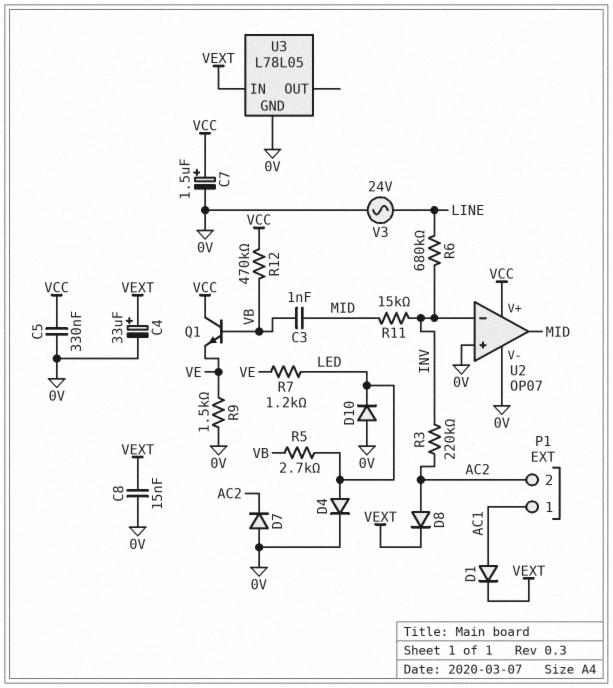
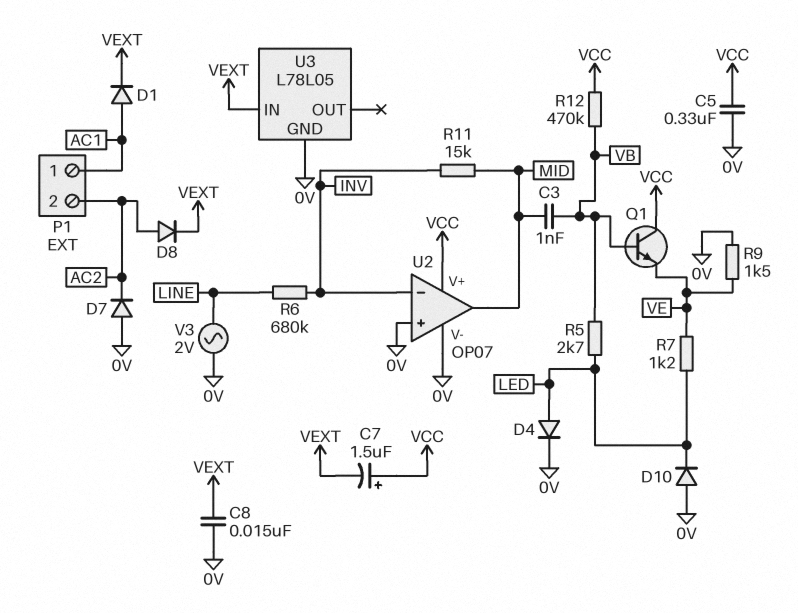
C4: 33uF (plus VEXT, minus 0V) -> none
C7: 1.5uF (plus VCC, minus 0V) -> 1.5uF (plus VCC, minus VEXT)
R3: 220k (AC2, INV) -> none
V3: AC 24V (0V, LINE) -> AC 2V (0V, LINE)

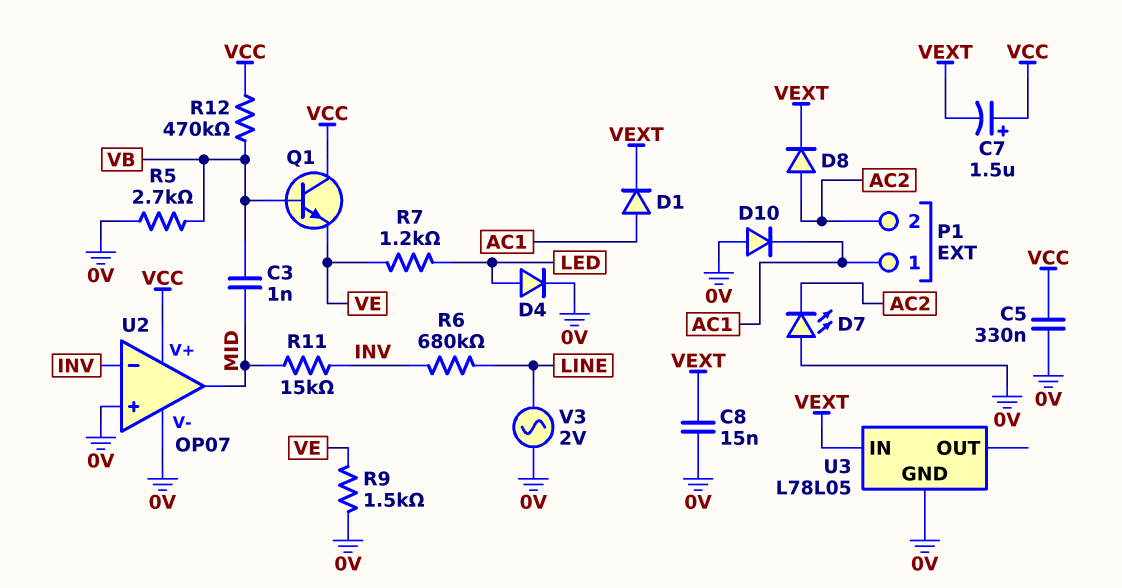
D7: diode (A 0V, K AC2) -> LED (A 0V, K AC2)
D10: diode (A 0V, K LED) -> diode (A 0V, K AC1)
R5: 2.7k (LED, VB) -> 2.7k (0V, VB)

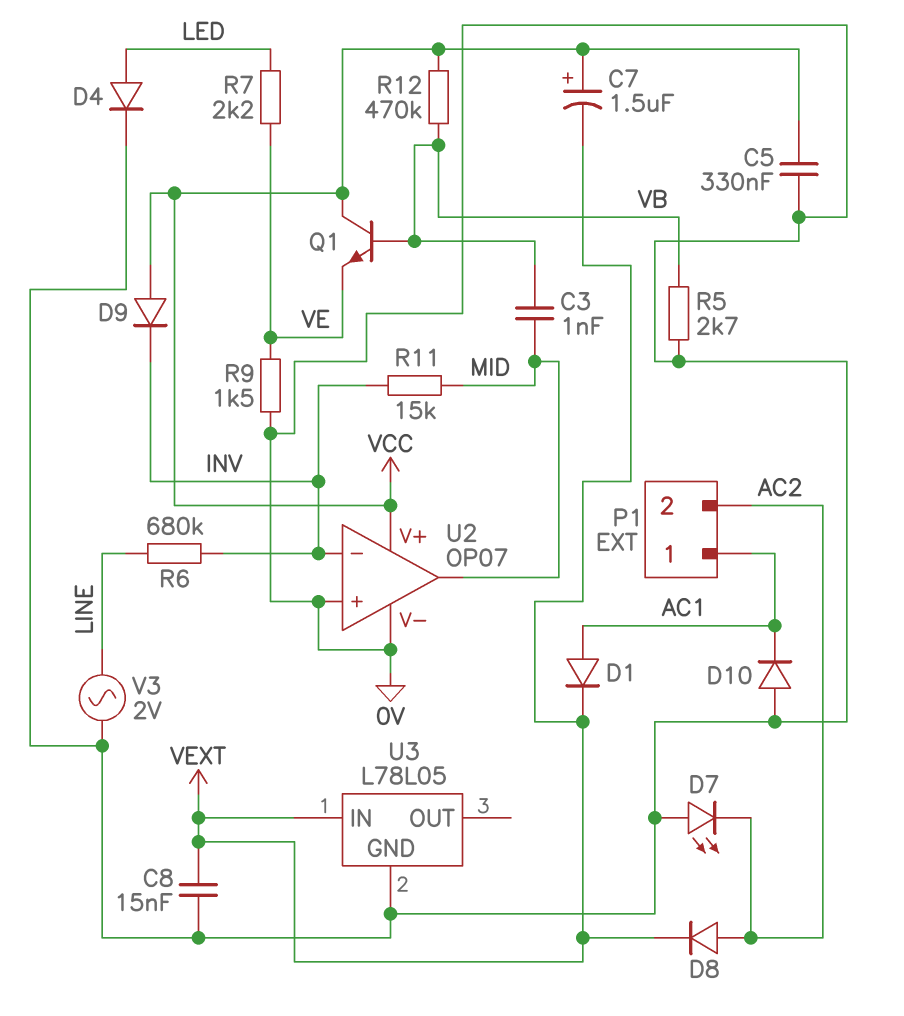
D9: none -> diode (A VCC, K INV)
R7: 1.2k (LED, VE) -> 2.2k (LED, VE)

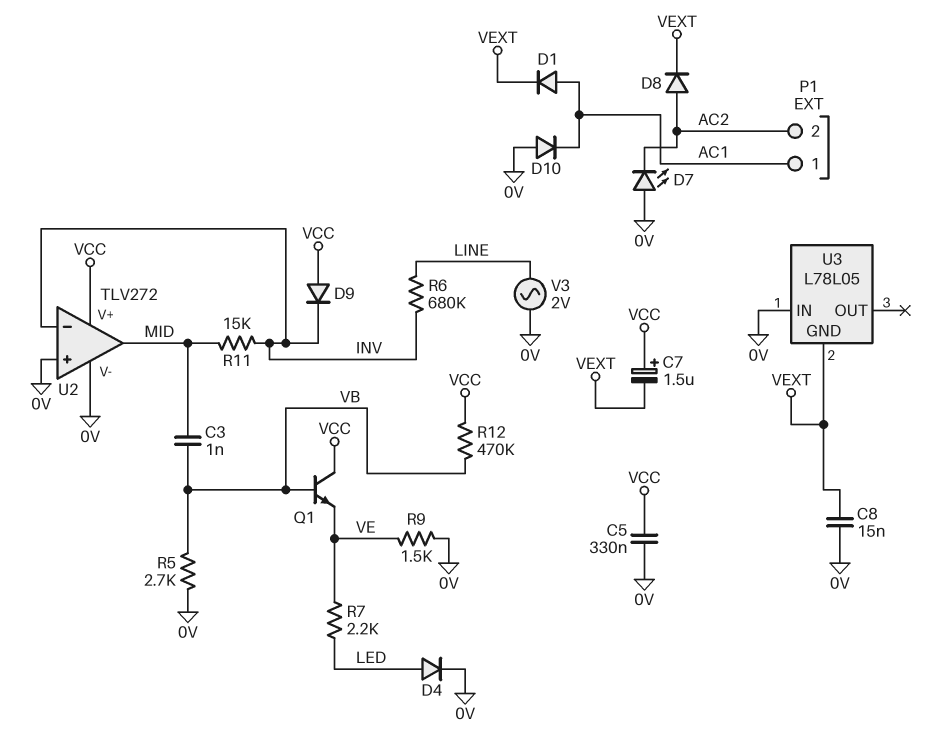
U2: OP07 -> TLV272
U3 pin GND: 0V -> VEXT
U3 pin IN: VEXT -> 0V

